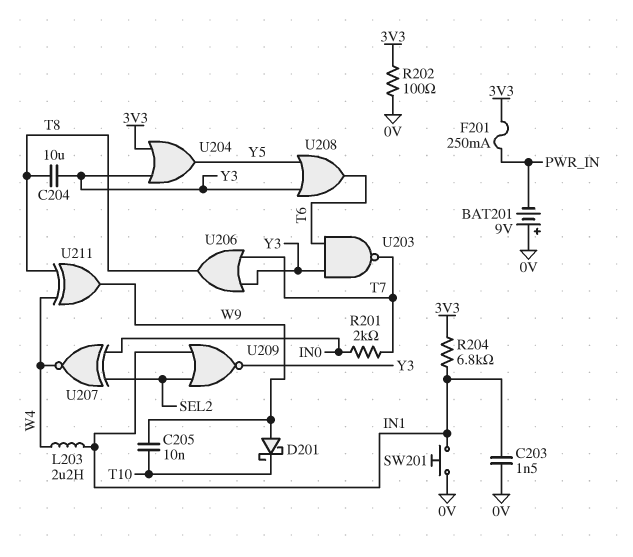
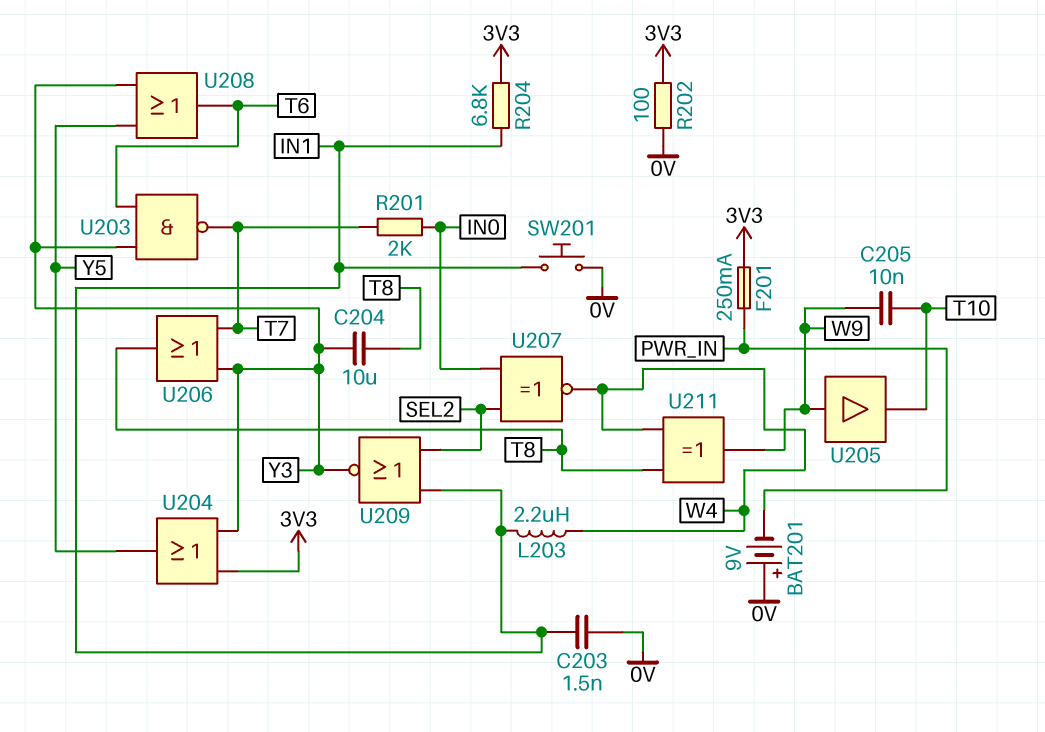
D201: schottky (A W9, K T10) -> none
U205: none -> buffer (in W9, out T10)

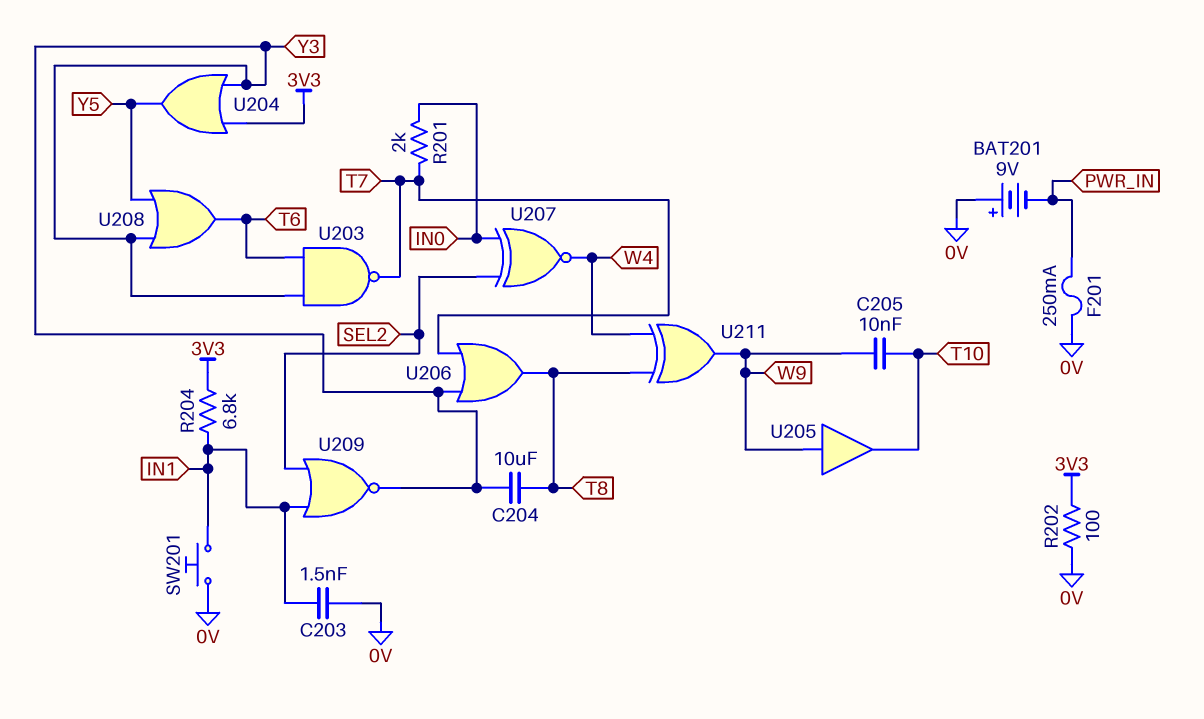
F201: 250mA (3V3, PWR_IN) -> 250mA (0V, PWR_IN)
L203: 2.2uH (IN1, W4) -> none

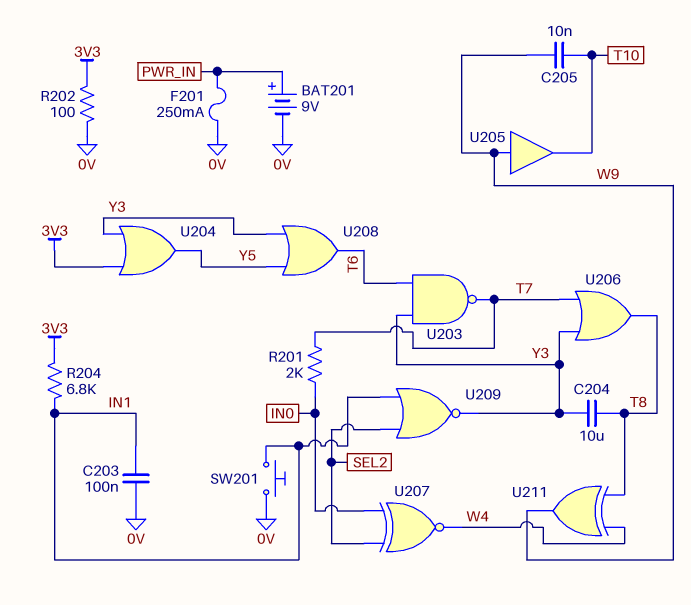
BAT201: 9V (plus 0V, minus PWR_IN) -> 9V (plus PWR_IN, minus 0V)
C203: 1.5nF (0V, IN1) -> 100nF (0V, IN1)

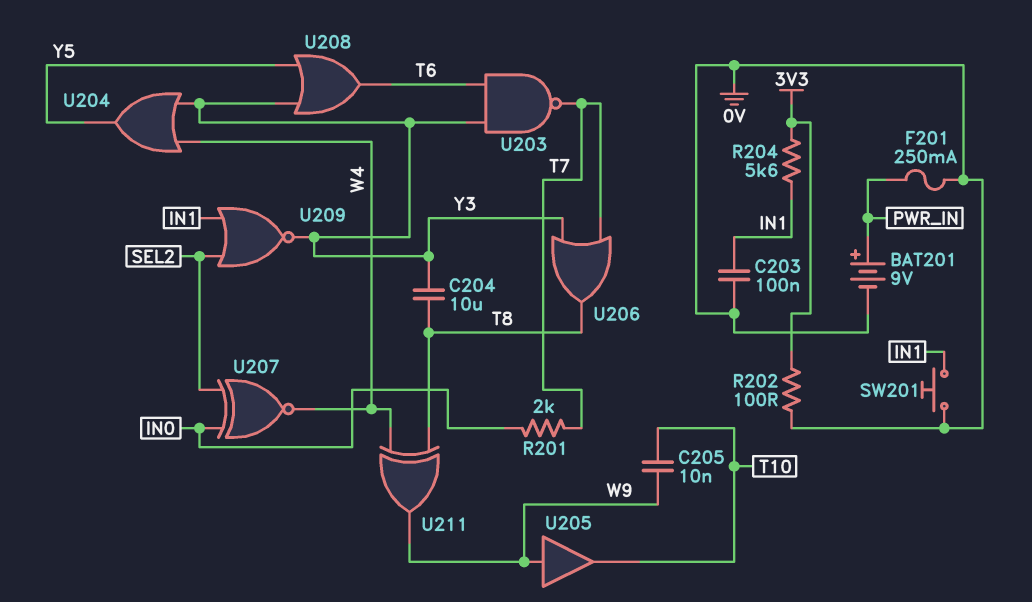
R204: 6.8k (3V3, IN1) -> 5.6k (3V3, IN1)
U204: OR (in 3V3, in Y3, out Y5) -> OR (in W4, in Y3, out Y5)

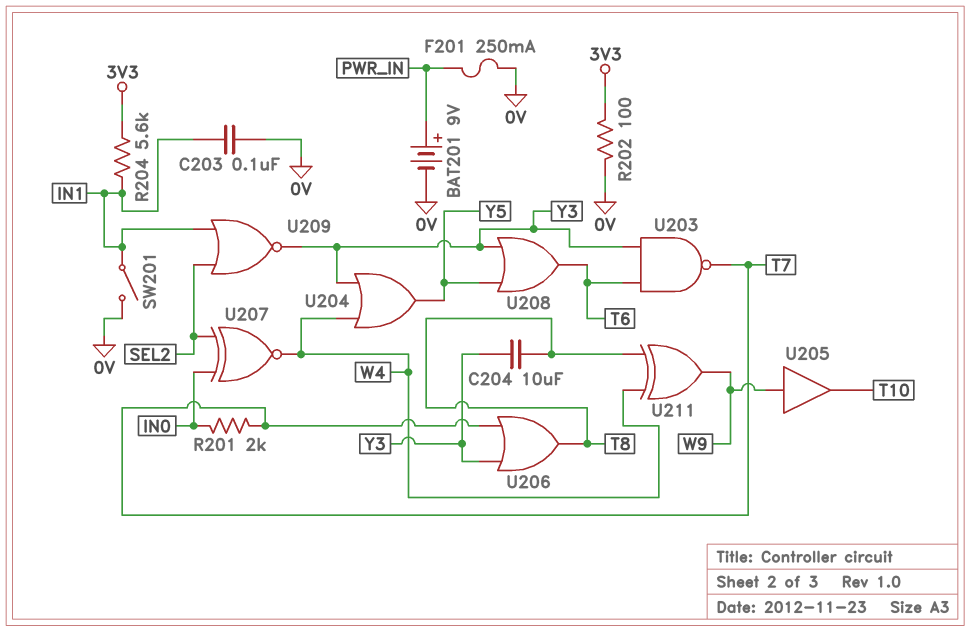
C205: 10nF (T10, W9) -> none
SW201: button (0V, IN1) -> switch (0V, IN1)

